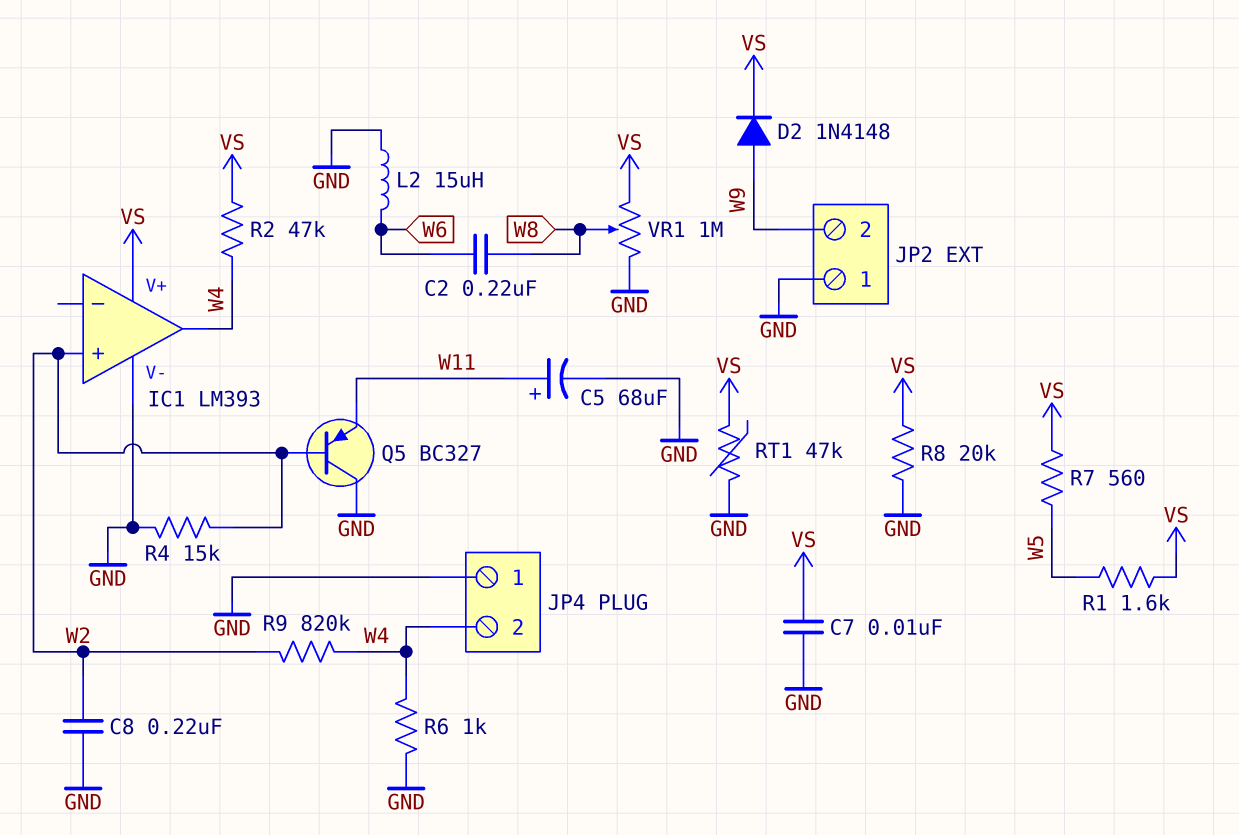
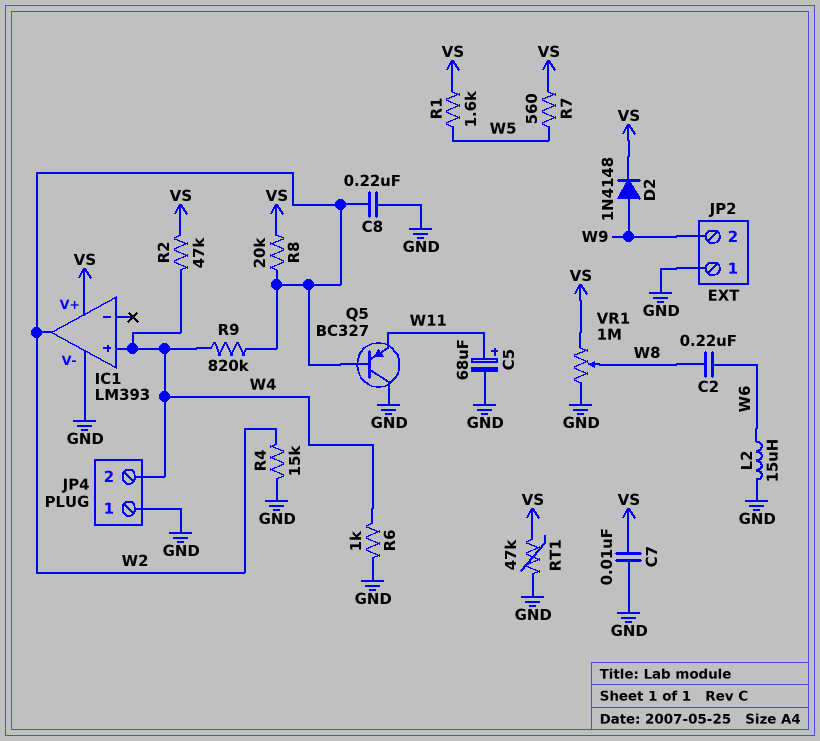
IC1 pin in+: W2 -> W4
IC1 pin out: W4 -> W2
R8: 20k (GND, VS) -> 20k (VS, W2)

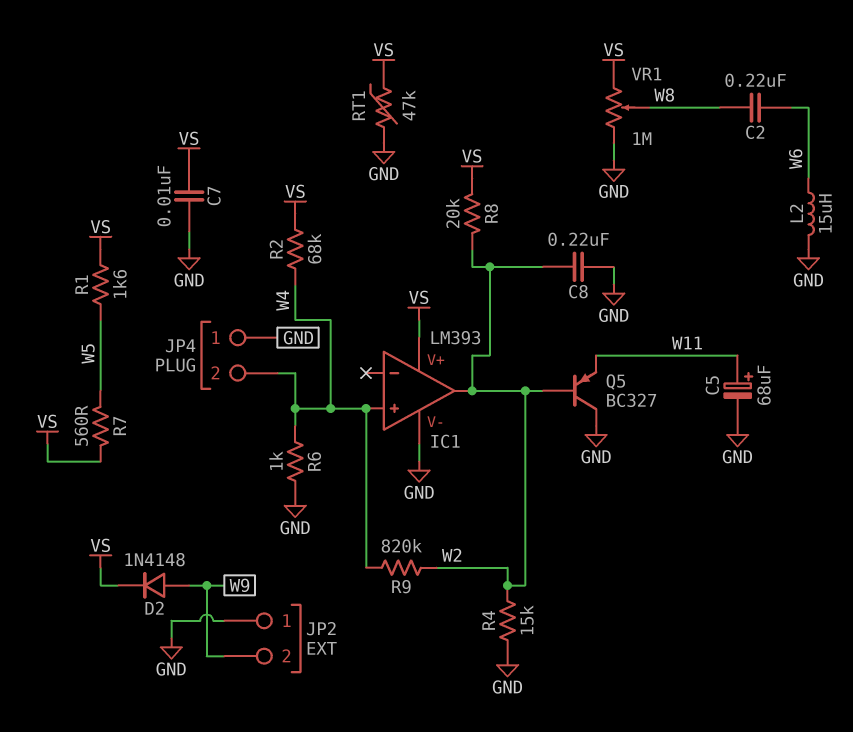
R2: 47k (VS, W4) -> 68k (VS, W4)

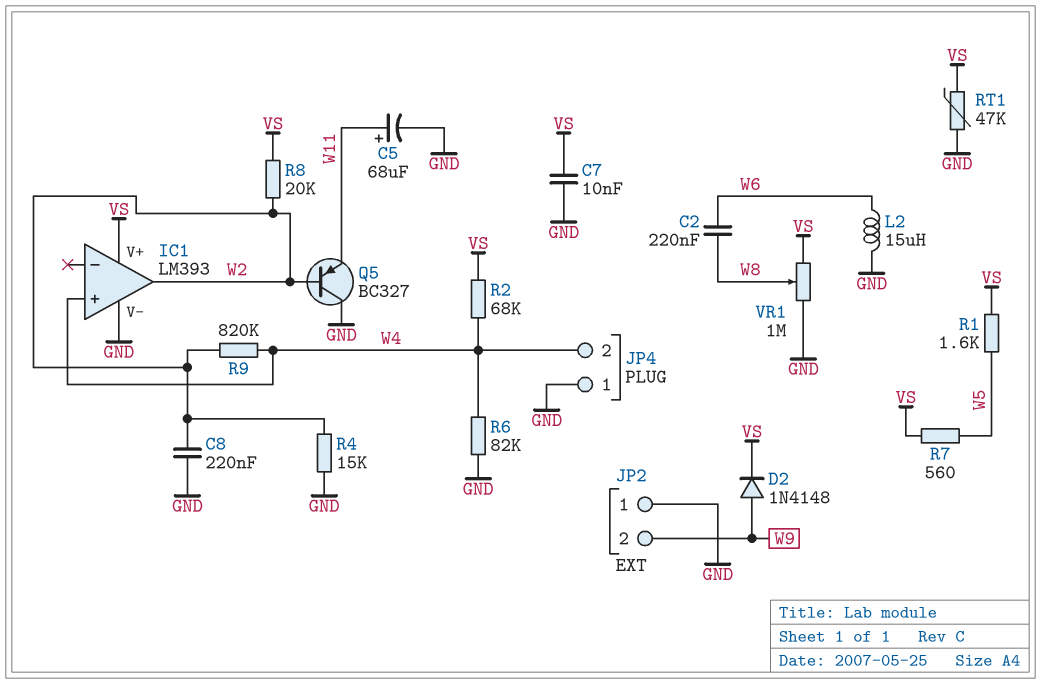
R6: 1k (GND, W4) -> 82k (GND, W4)

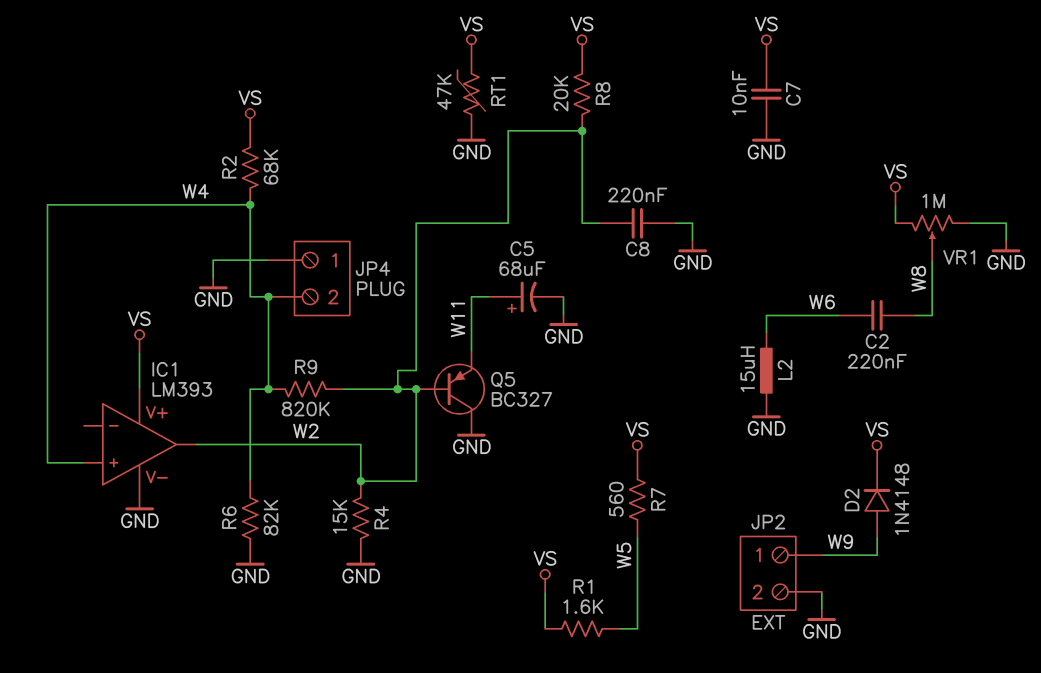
JP2 pin 1: GND -> W9
JP2 pin 2: W9 -> GND

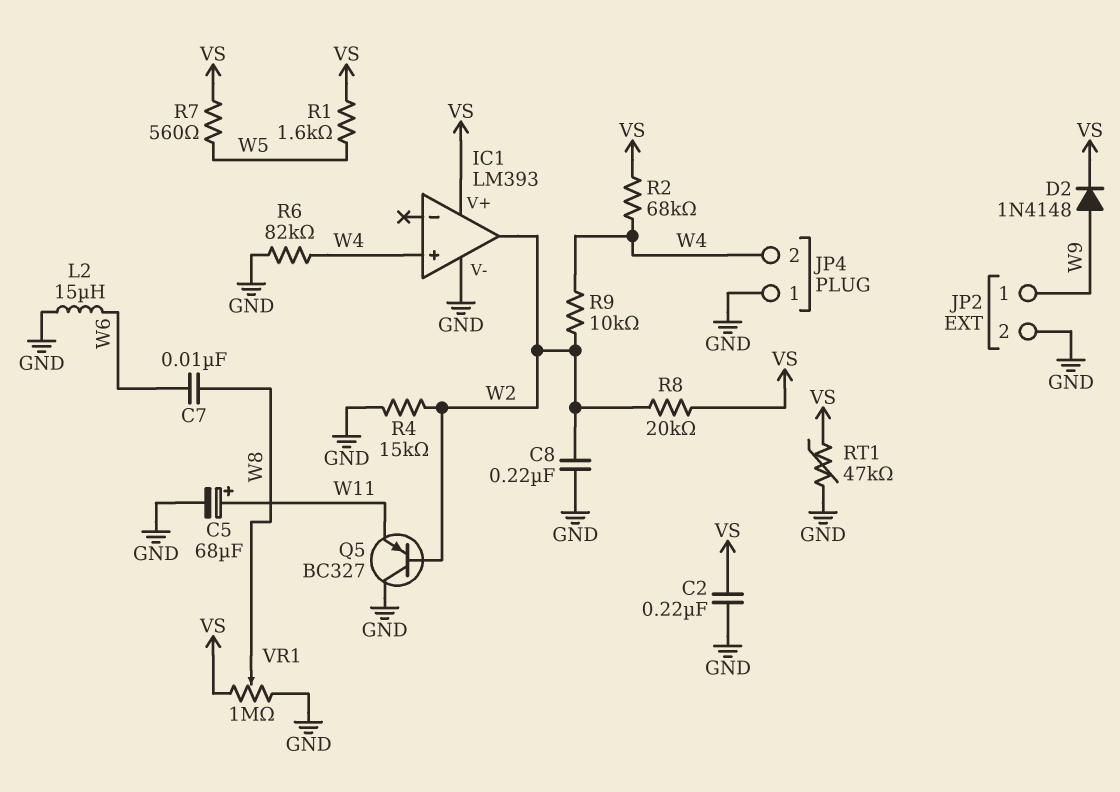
C2: 220nF (W6, W8) -> 220nF (GND, VS)
C7: 10nF (GND, VS) -> 10nF (W6, W8)
R9: 820k (W2, W4) -> 10k (W2, W4)

